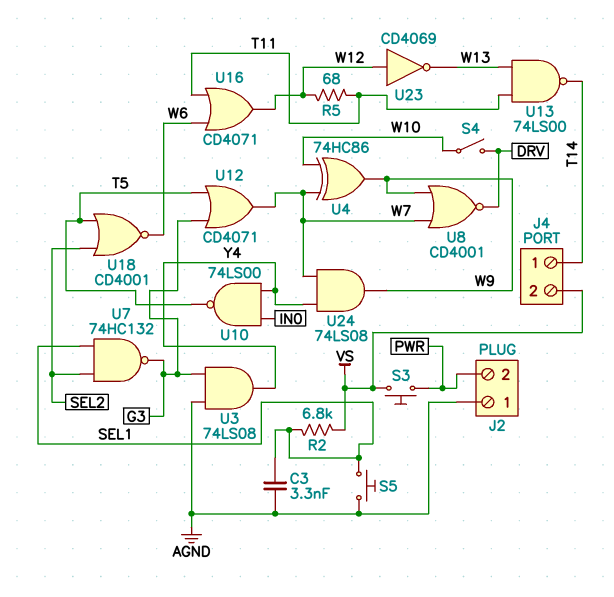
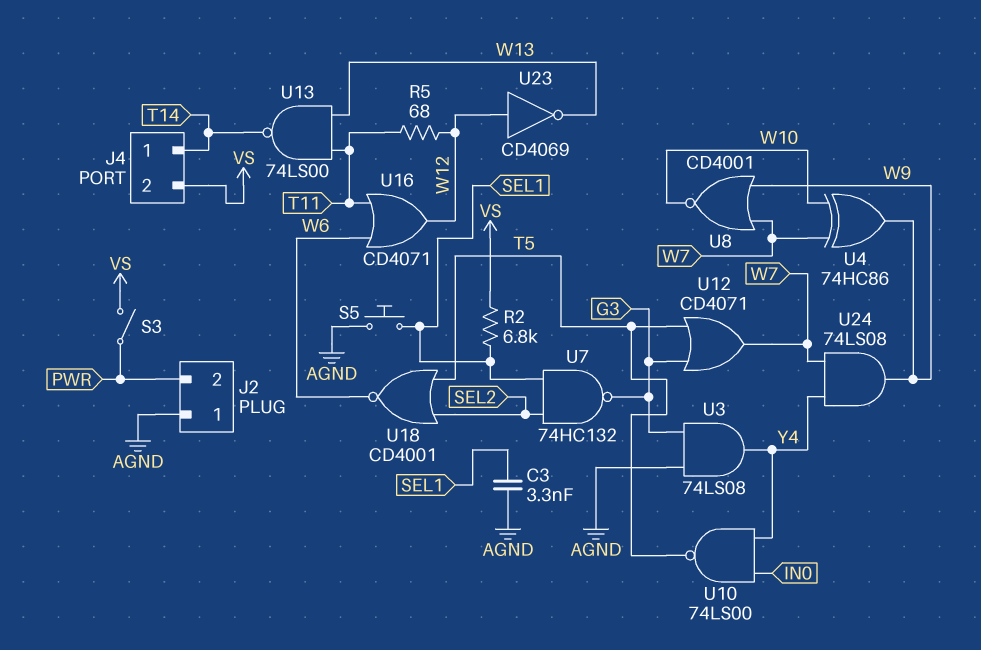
S3: button (PWR, VS) -> switch (PWR, VS)
S4: switch (DRV, W10) -> none
U8: NOR CD4001 (in W7, in W9, out DRV) -> NOR CD4001 (in W7, in W9, out W10)

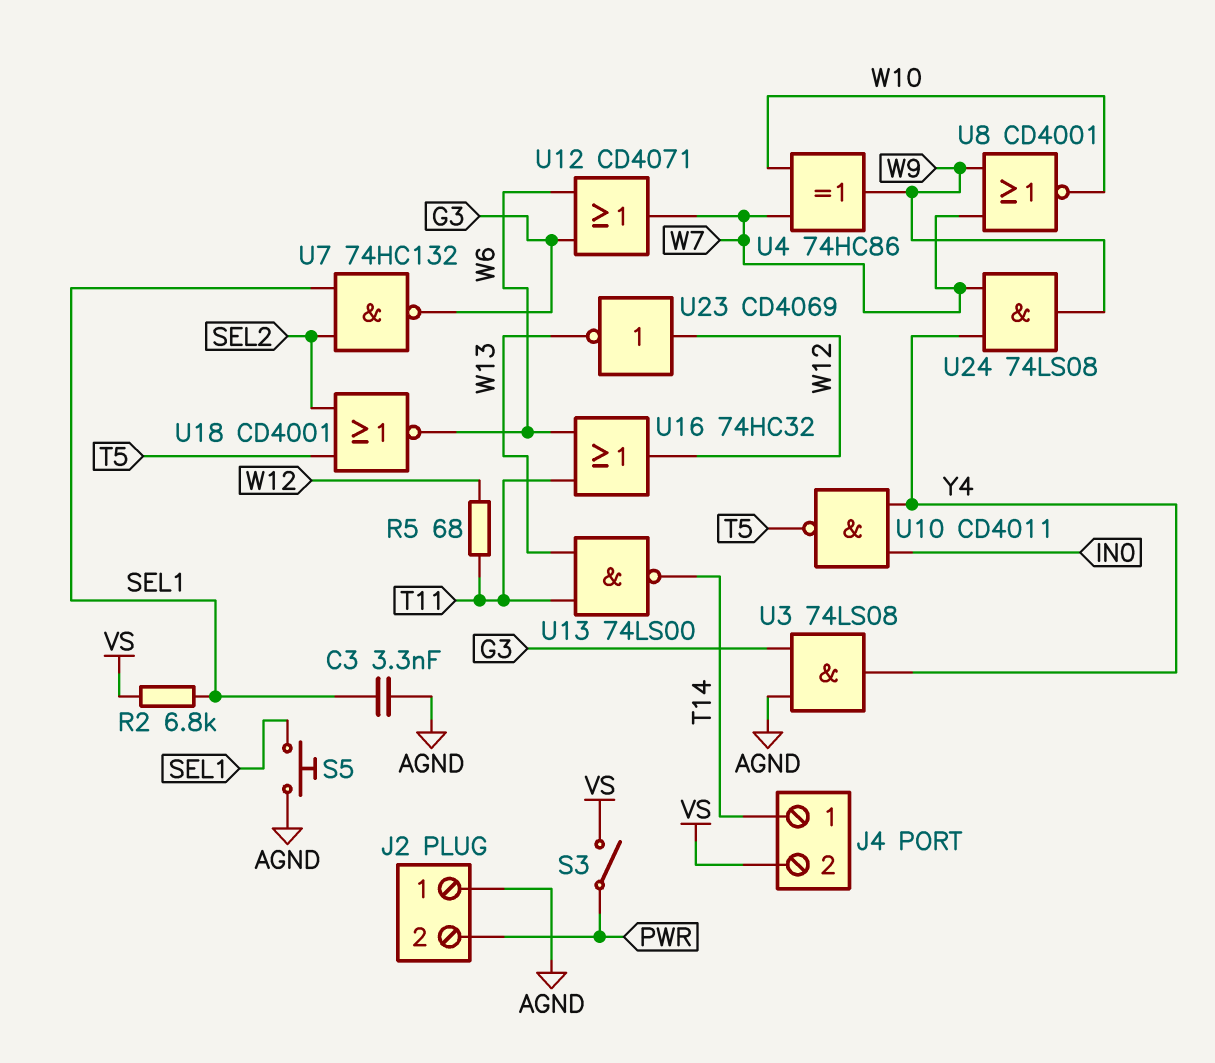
U10: NAND 74LS00 (in IN0, in Y4, out T5) -> NAND CD4011 (in IN0, in Y4, out T5)
U12: OR CD4071 (in G3, in T5, out W7) -> OR CD4071 (in G3, in W6, out W7)
U16: OR CD4071 (in T11, in W6, out W12) -> OR 74HC32 (in T11, in W6, out W12)

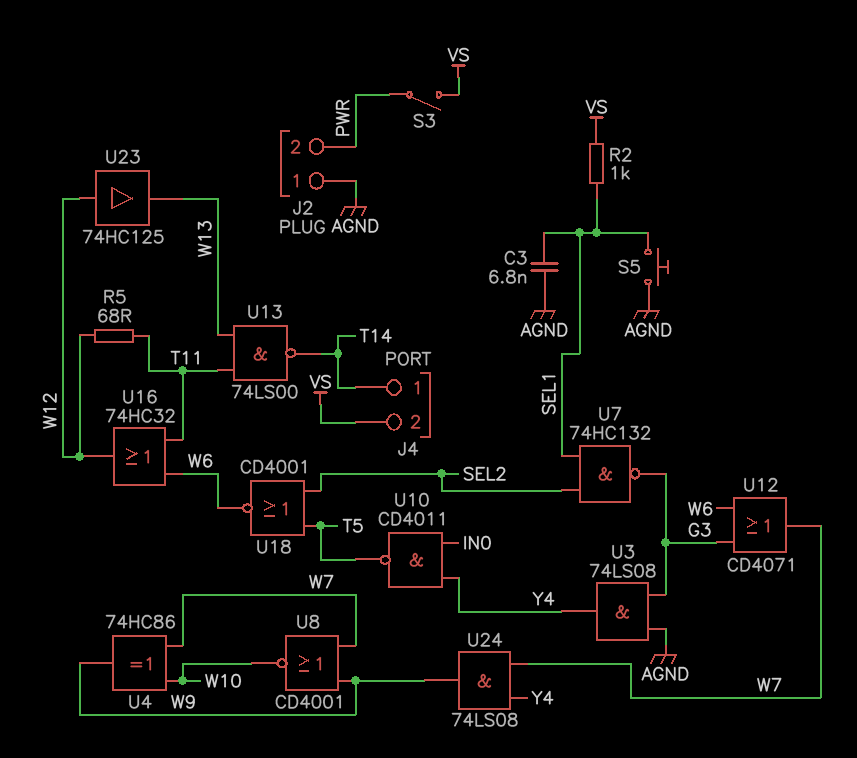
C3: 3.3nF (AGND, SEL1) -> 6.8nF (AGND, SEL1)
R2: 6.8k (SEL1, VS) -> 1k (SEL1, VS)
U23: NOT CD4069 (in W12, out W13) -> buffer 74HC125 (in W12, out W13)

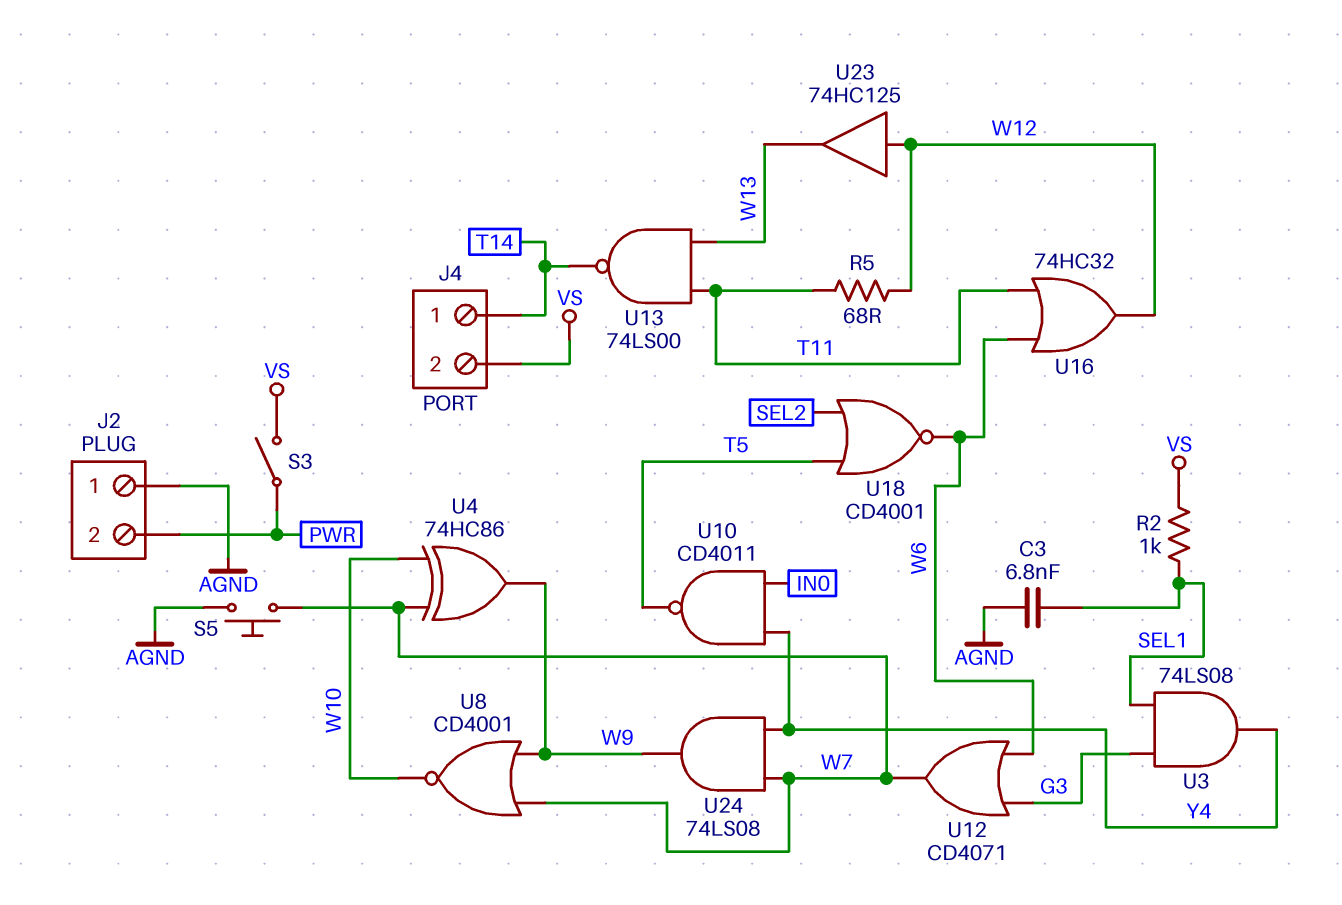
S5: button (AGND, SEL1) -> button (AGND, W7)
U3: AND 74LS08 (in AGND, in G3, out Y4) -> AND 74LS08 (in G3, in SEL1, out Y4)
U7: NAND 74HC132 (in SEL1, in SEL2, out G3) -> none

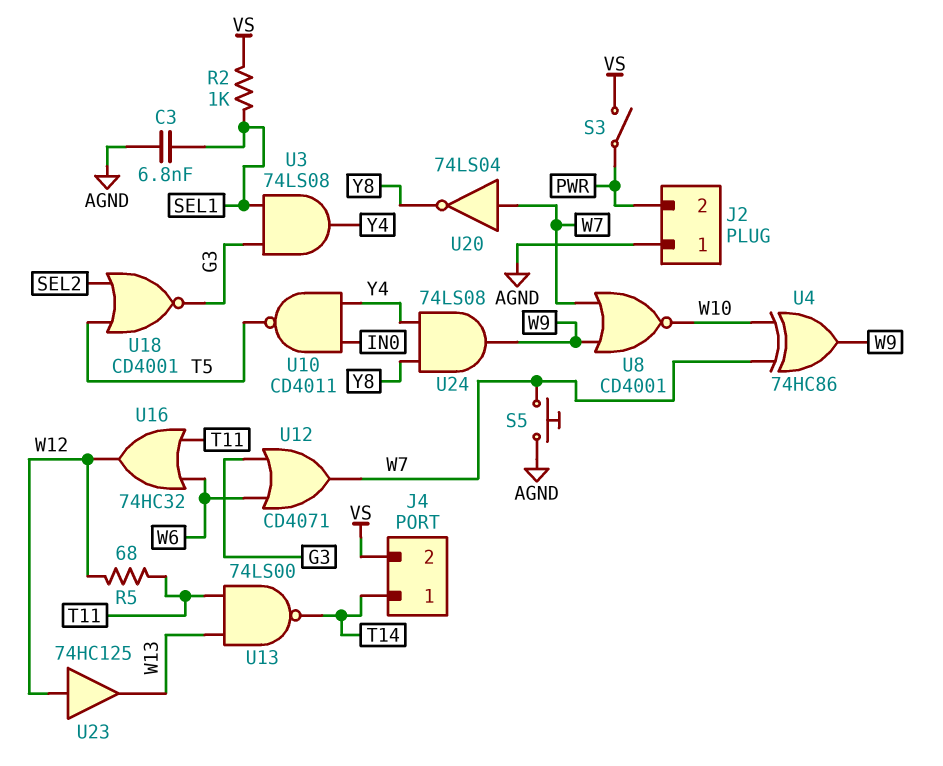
U18: NOR CD4001 (in SEL2, in T5, out W6) -> NOR CD4001 (in SEL2, in T5, out G3)
U20: none -> NOT 74LS04 (in W7, out Y8)
U24: AND 74LS08 (in W7, in Y4, out W9) -> AND 74LS08 (in Y4, in Y8, out W9)

